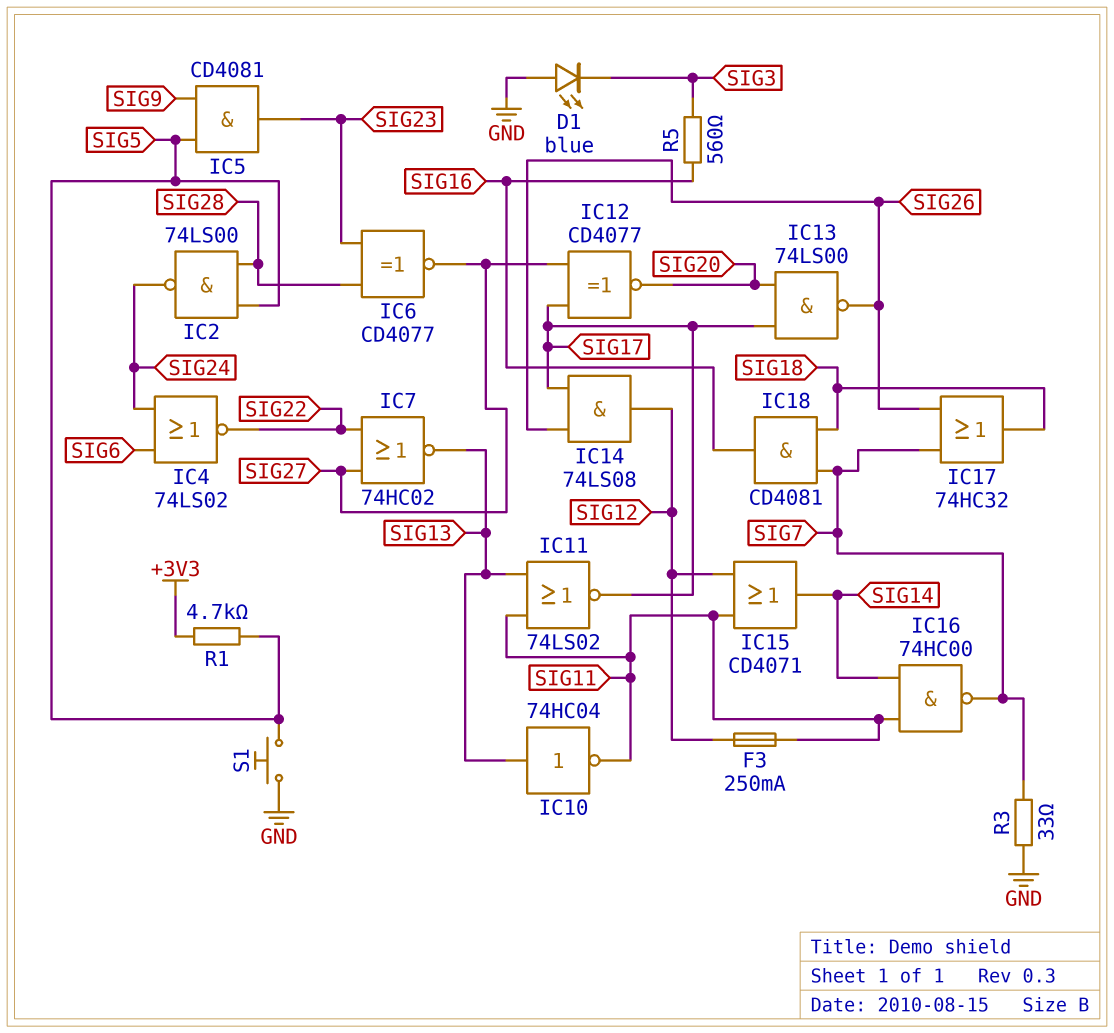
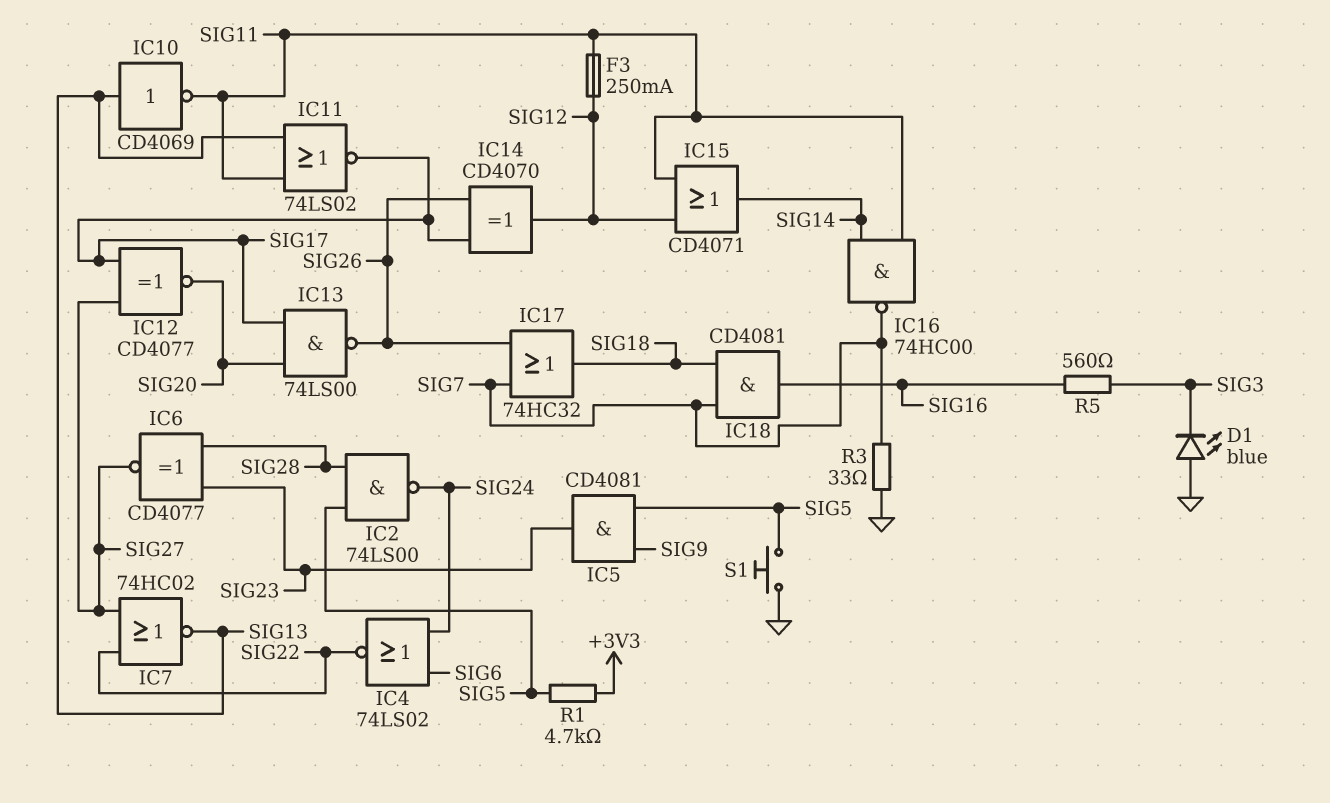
IC10: NOT 74HC04 (in SIG13, out SIG11) -> NOT CD4069 (in SIG13, out SIG11)
IC14: AND 74LS08 (in SIG17, in SIG26, out SIG12) -> XOR CD4070 (in SIG17, in SIG26, out SIG12)

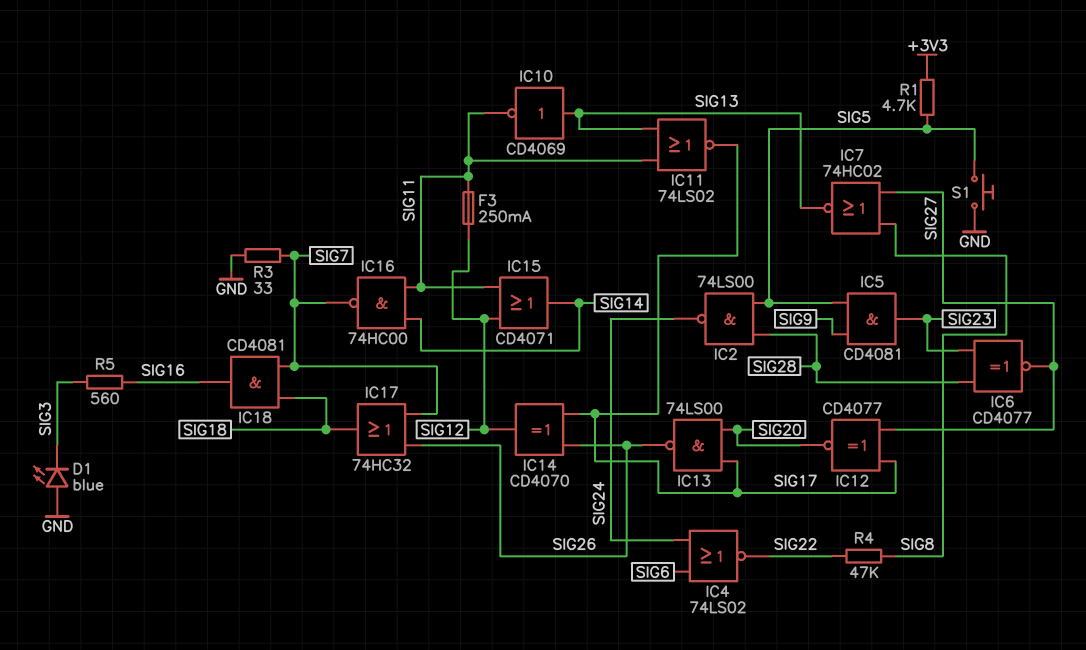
IC7: NOR 74HC02 (in SIG22, in SIG27, out SIG13) -> NOR 74HC02 (in SIG8, in SIG27, out SIG13)
R4: none -> 47k (SIG8, SIG22)

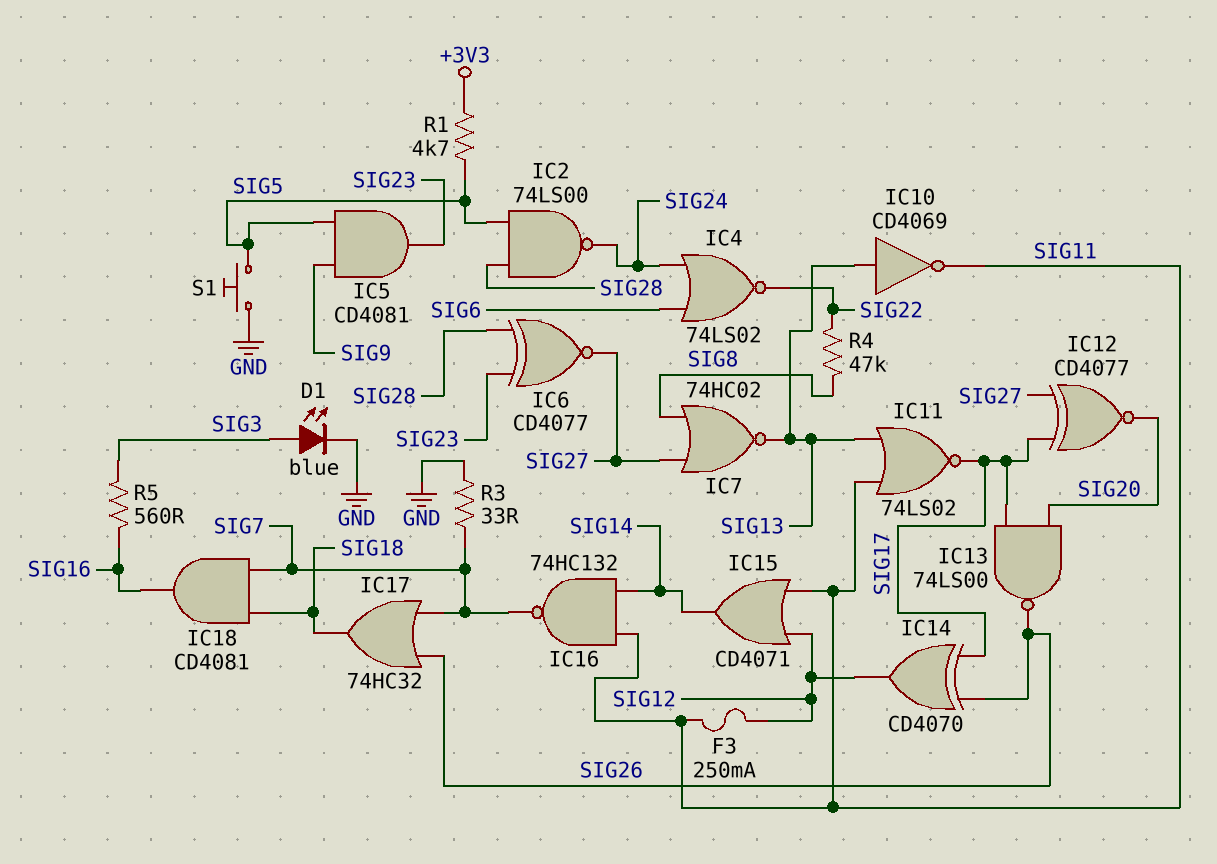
D1: LED blue (A GND, K SIG3) -> LED blue (A SIG3, K GND)
IC16: NAND 74HC00 (in SIG11, in SIG14, out SIG7) -> NAND 74HC132 (in SIG11, in SIG14, out SIG7)

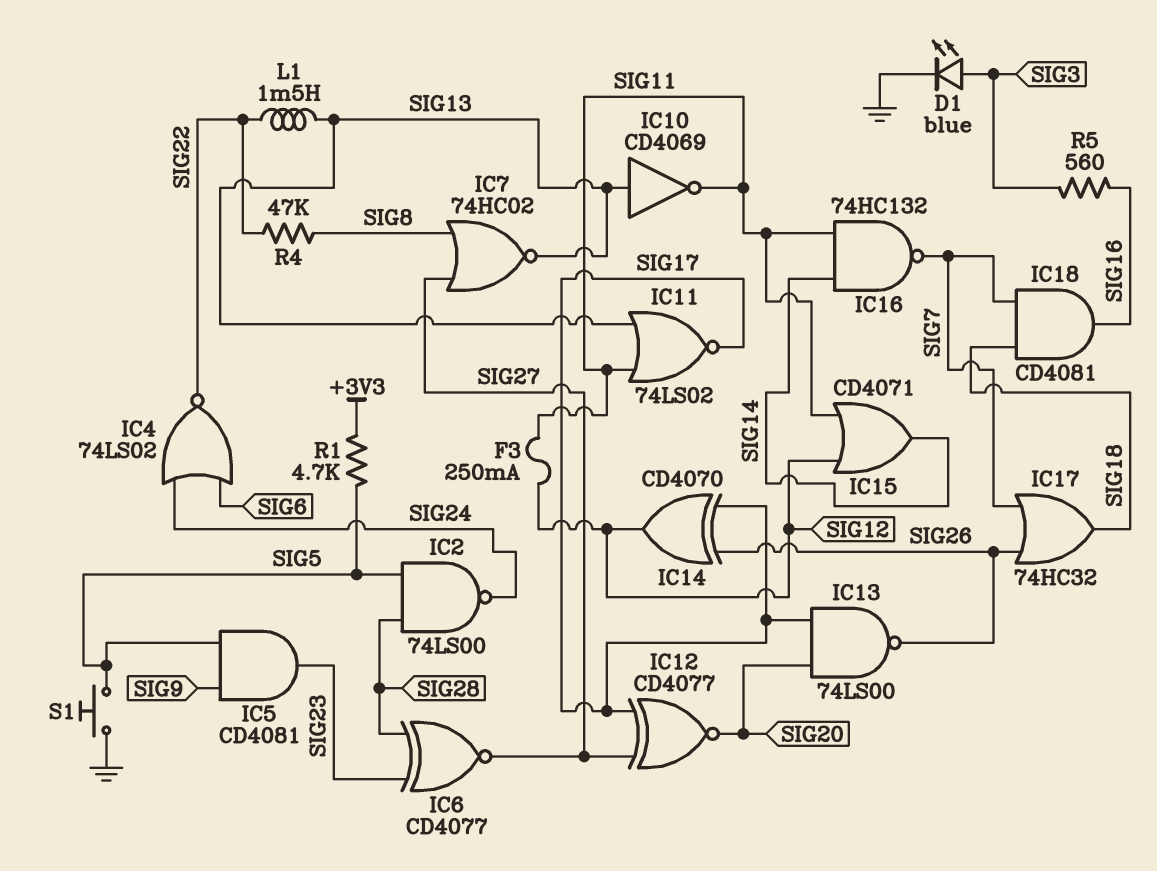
L1: none -> 1.5mH (SIG13, SIG22)
R3: 33 (GND, SIG7) -> none

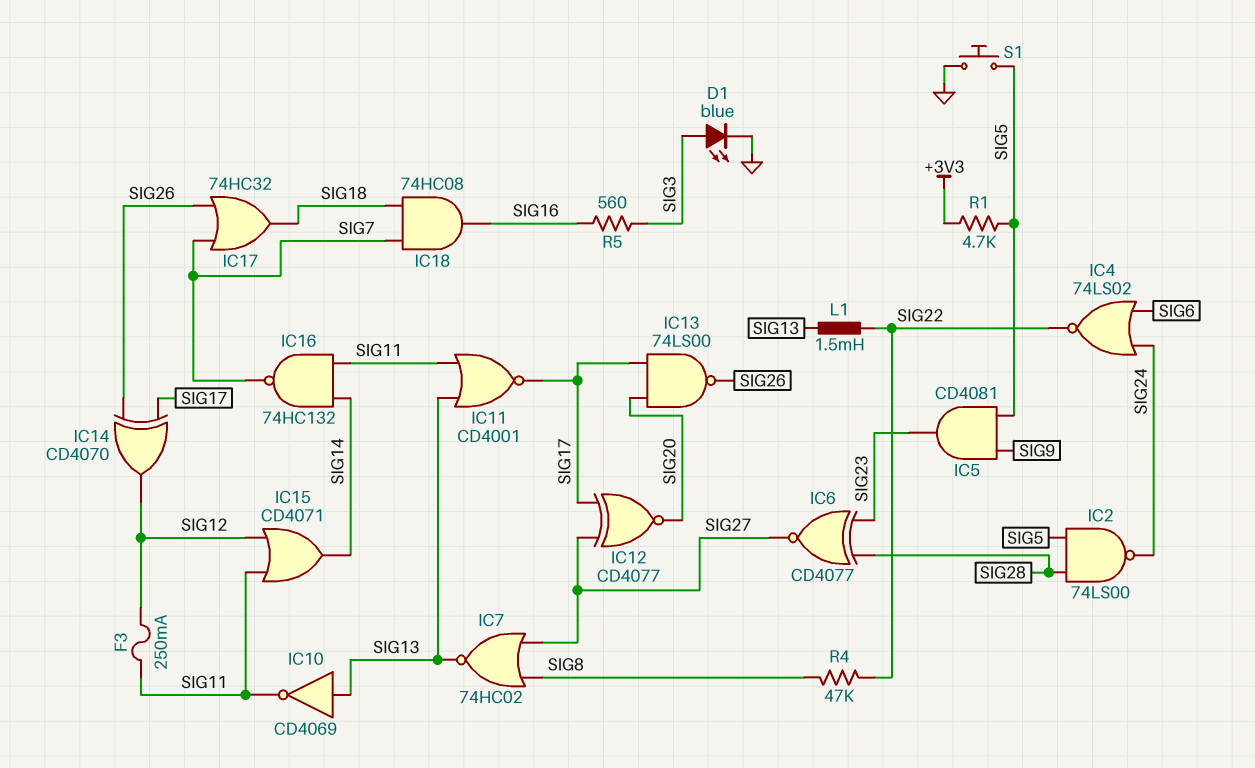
IC11: NOR 74LS02 (in SIG11, in SIG13, out SIG17) -> NOR CD4001 (in SIG11, in SIG13, out SIG17)
IC18: AND CD4081 (in SIG7, in SIG18, out SIG16) -> AND 74HC08 (in SIG7, in SIG18, out SIG16)

